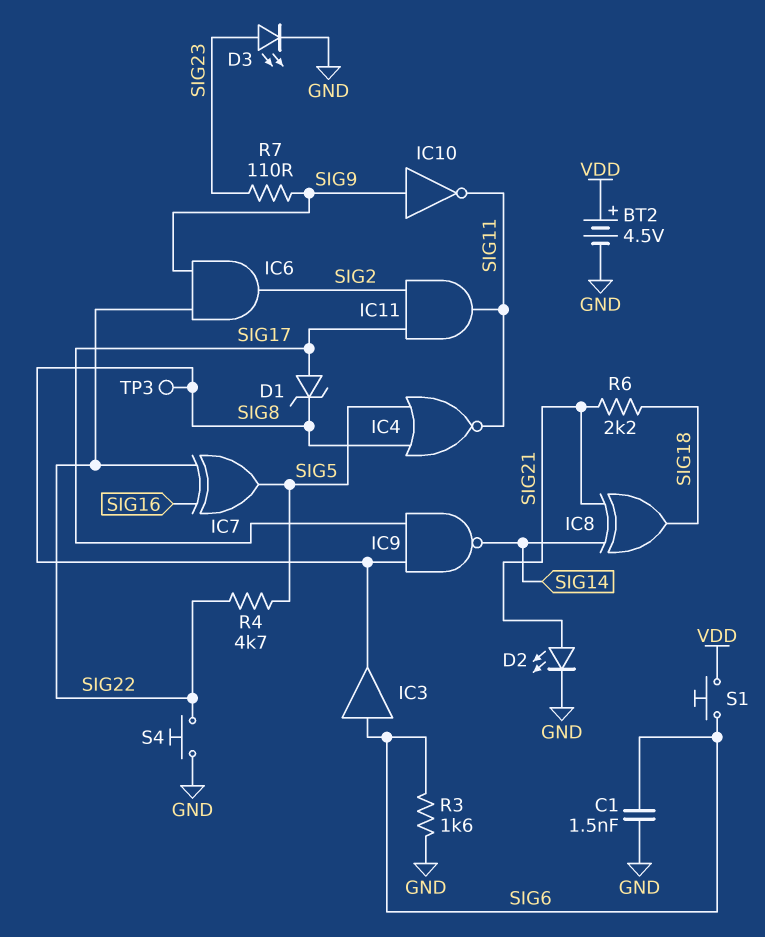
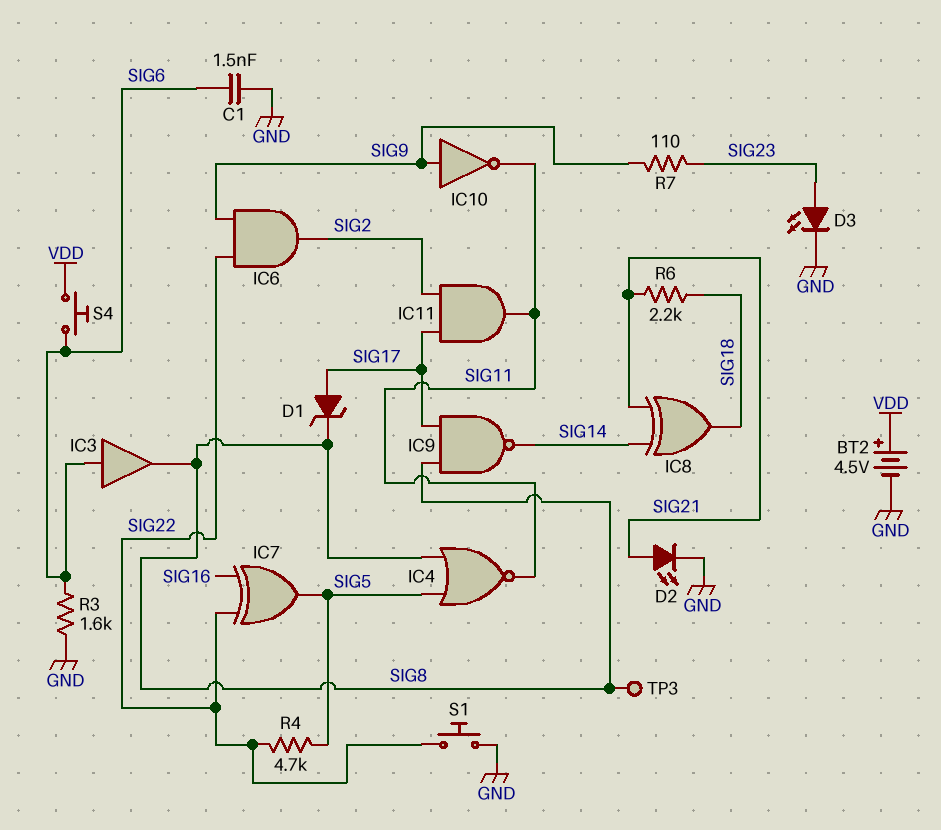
S1: button (SIG6, VDD) -> button (GND, SIG22)
S4: button (GND, SIG22) -> button (SIG6, VDD)

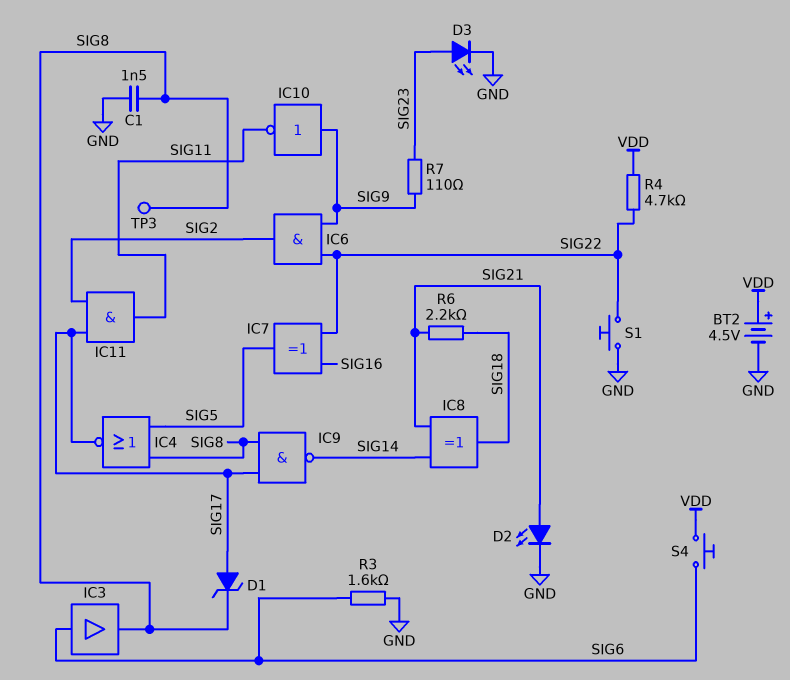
C1: 1.5nF (GND, SIG6) -> 1.5nF (GND, SIG8)
IC4: NOR (in SIG5, in SIG8, out SIG11) -> NOR (in SIG5, in SIG8, out SIG17)
R4: 4.7k (SIG5, SIG22) -> 4.7k (SIG22, VDD)

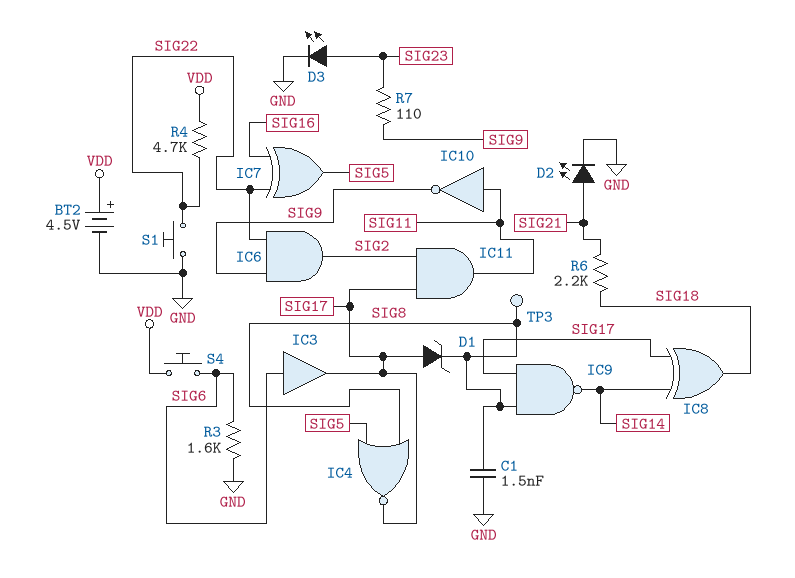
IC3: buffer (in SIG6, out SIG8) -> buffer (in SIG6, out SIG17)
IC8: XOR (in SIG14, in SIG21, out SIG18) -> XOR (in SIG14, in SIG17, out SIG18)
IC10: NOT (in SIG9, out SIG11) -> NOT (in SIG11, out SIG9)

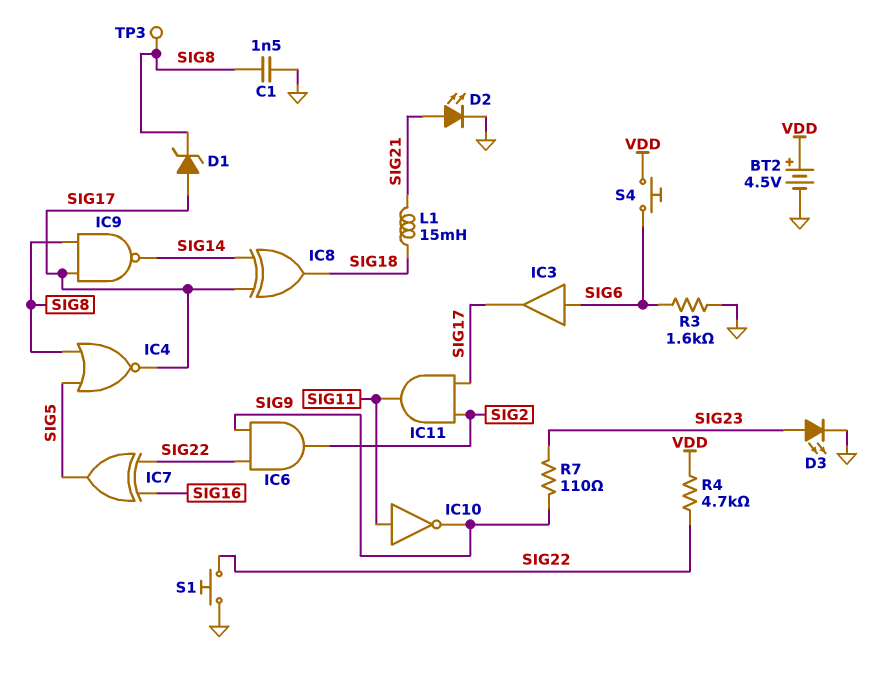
L1: none -> 15mH (SIG18, SIG21)
R6: 2.2k (SIG18, SIG21) -> none

